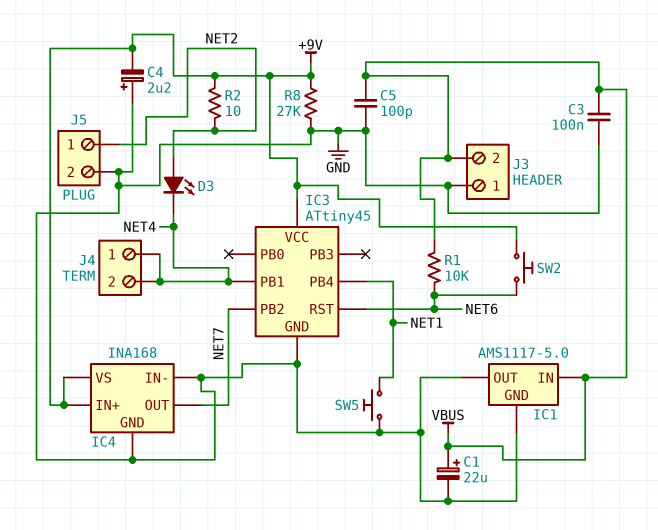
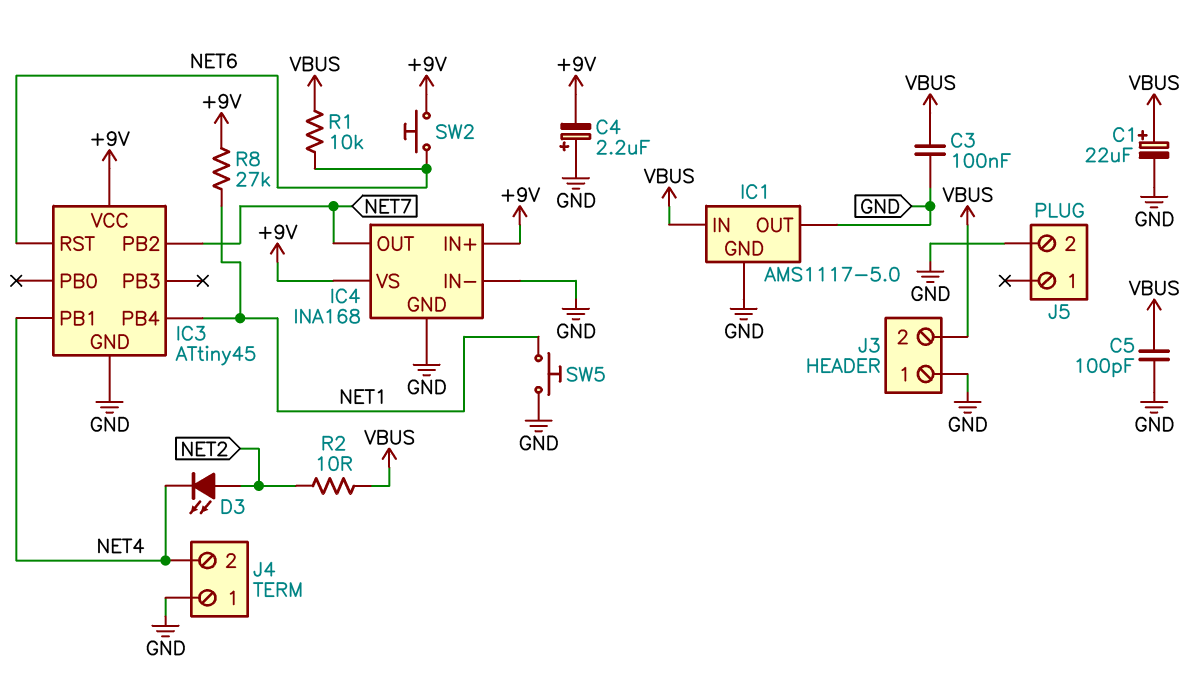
J4 pin 1: NET4 -> GND
J5 pin 1: NET2 -> none
R2: 10 (+9V, NET2) -> 10 (NET2, VBUS)
R8: 27k (+9V, GND) -> 27k (+9V, NET1)

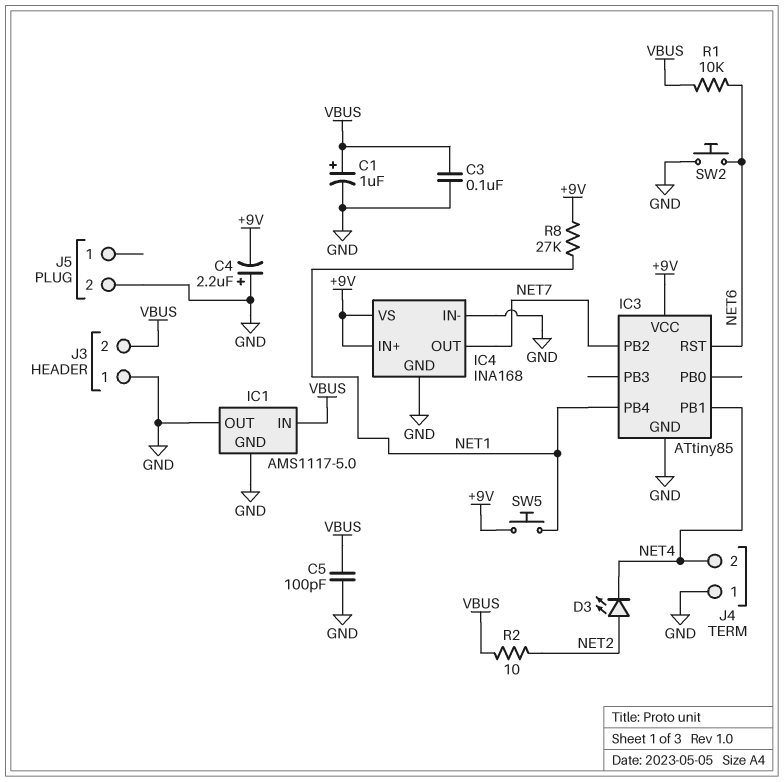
C1: 22uF (plus VBUS, minus GND) -> 1uF (plus VBUS, minus GND)
IC3: ATtiny45 -> ATtiny85
SW2: button (+9V, NET6) -> button (GND, NET6)
SW5: button (GND, NET1) -> button (+9V, NET1)

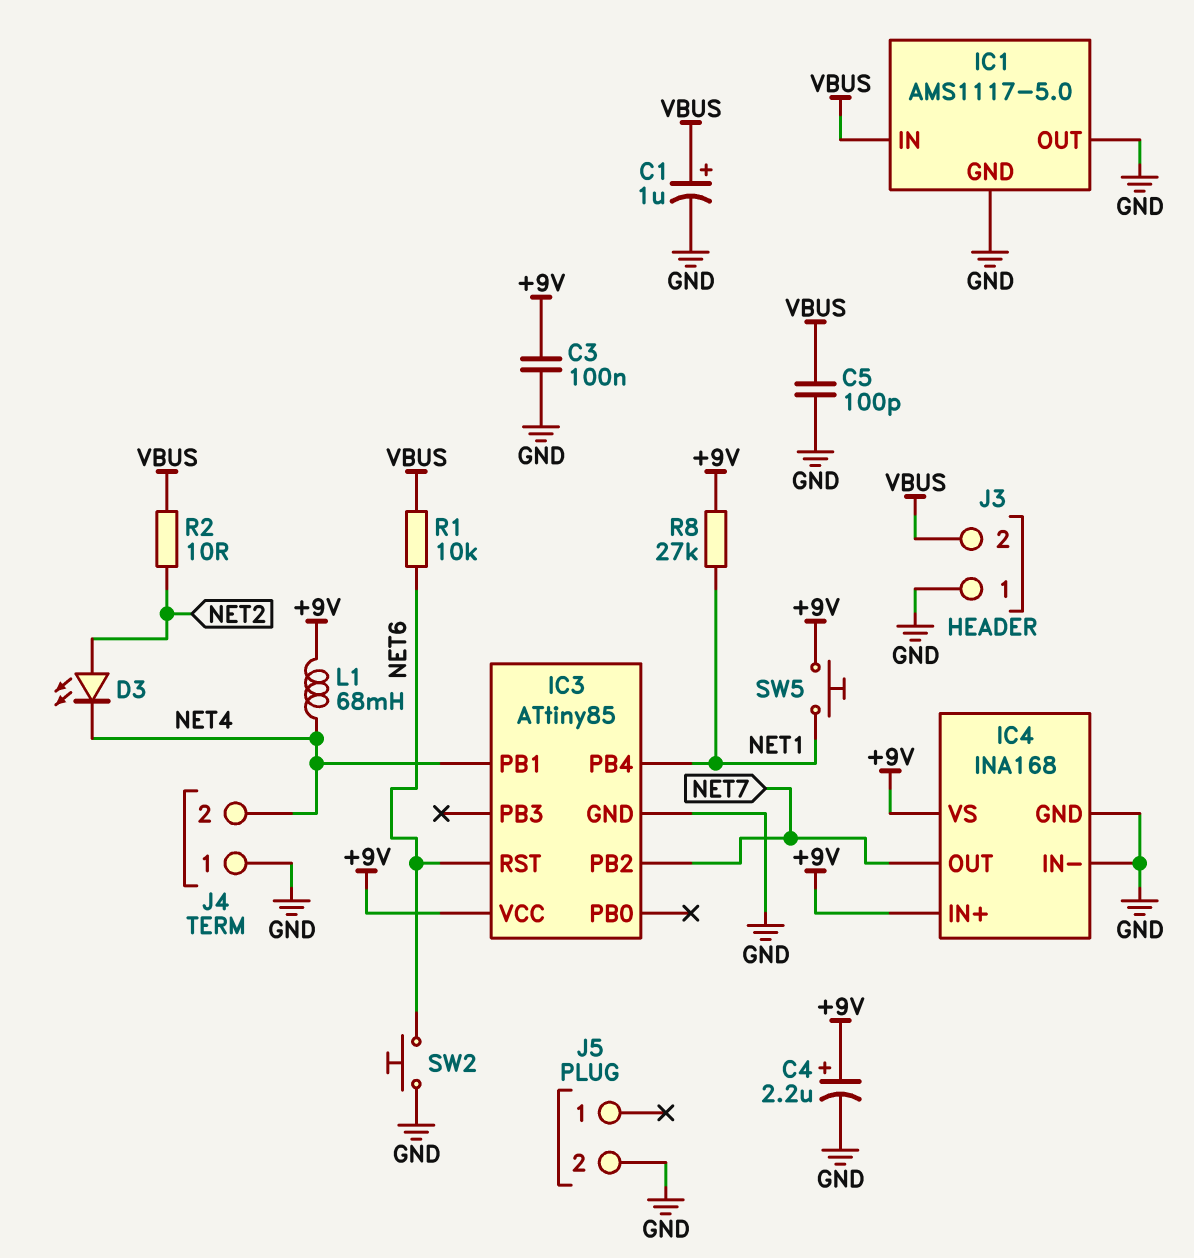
C3: 100nF (GND, VBUS) -> 100nF (+9V, GND)
C4: 2.2uF (plus GND, minus +9V) -> 2.2uF (plus +9V, minus GND)
L1: none -> 68mH (+9V, NET4)

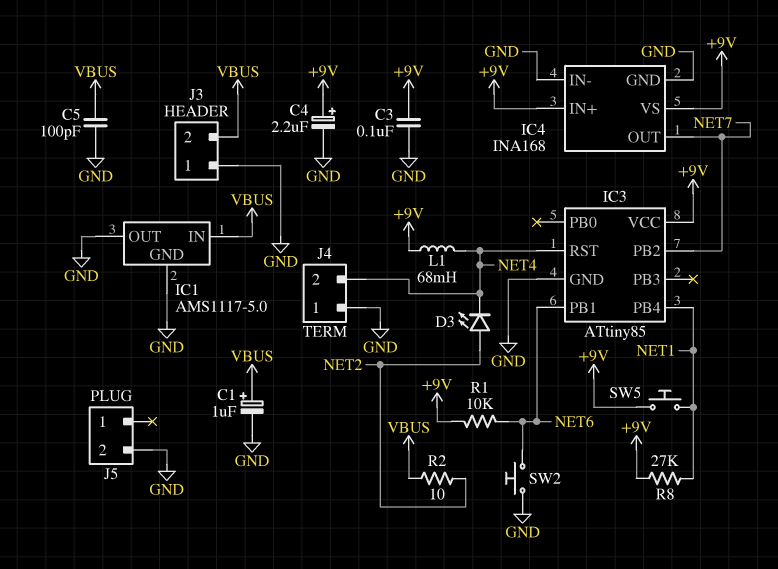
IC3 pin PB1: NET4 -> NET6
IC3 pin RST: NET6 -> NET4
R1: 10k (NET6, VBUS) -> 10k (+9V, NET6)

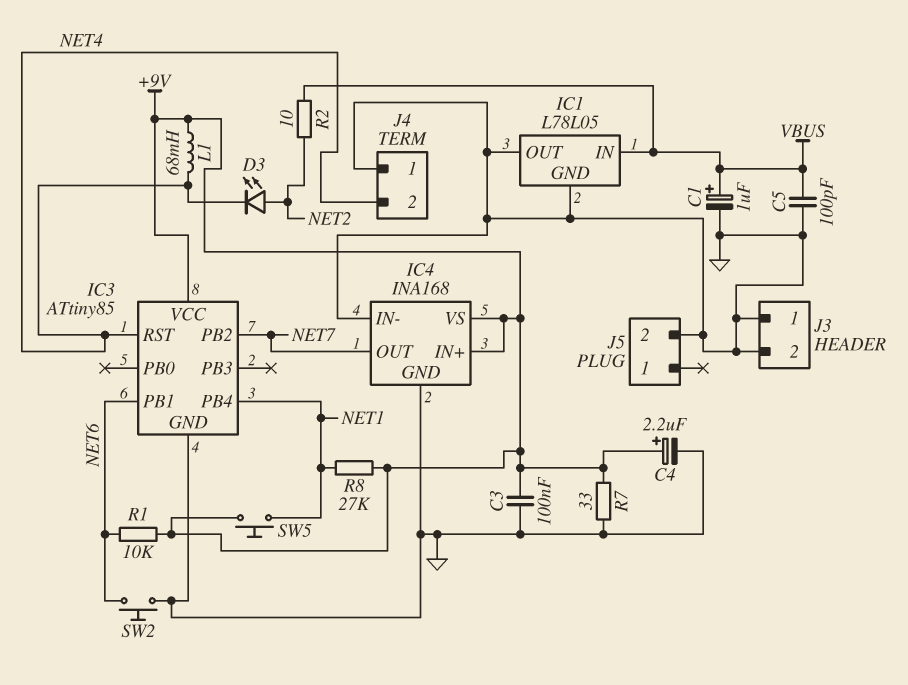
IC1: AMS1117-5.0 -> L78L05
J3 pin 2: VBUS -> GND
R7: none -> 33 (+9V, GND)

